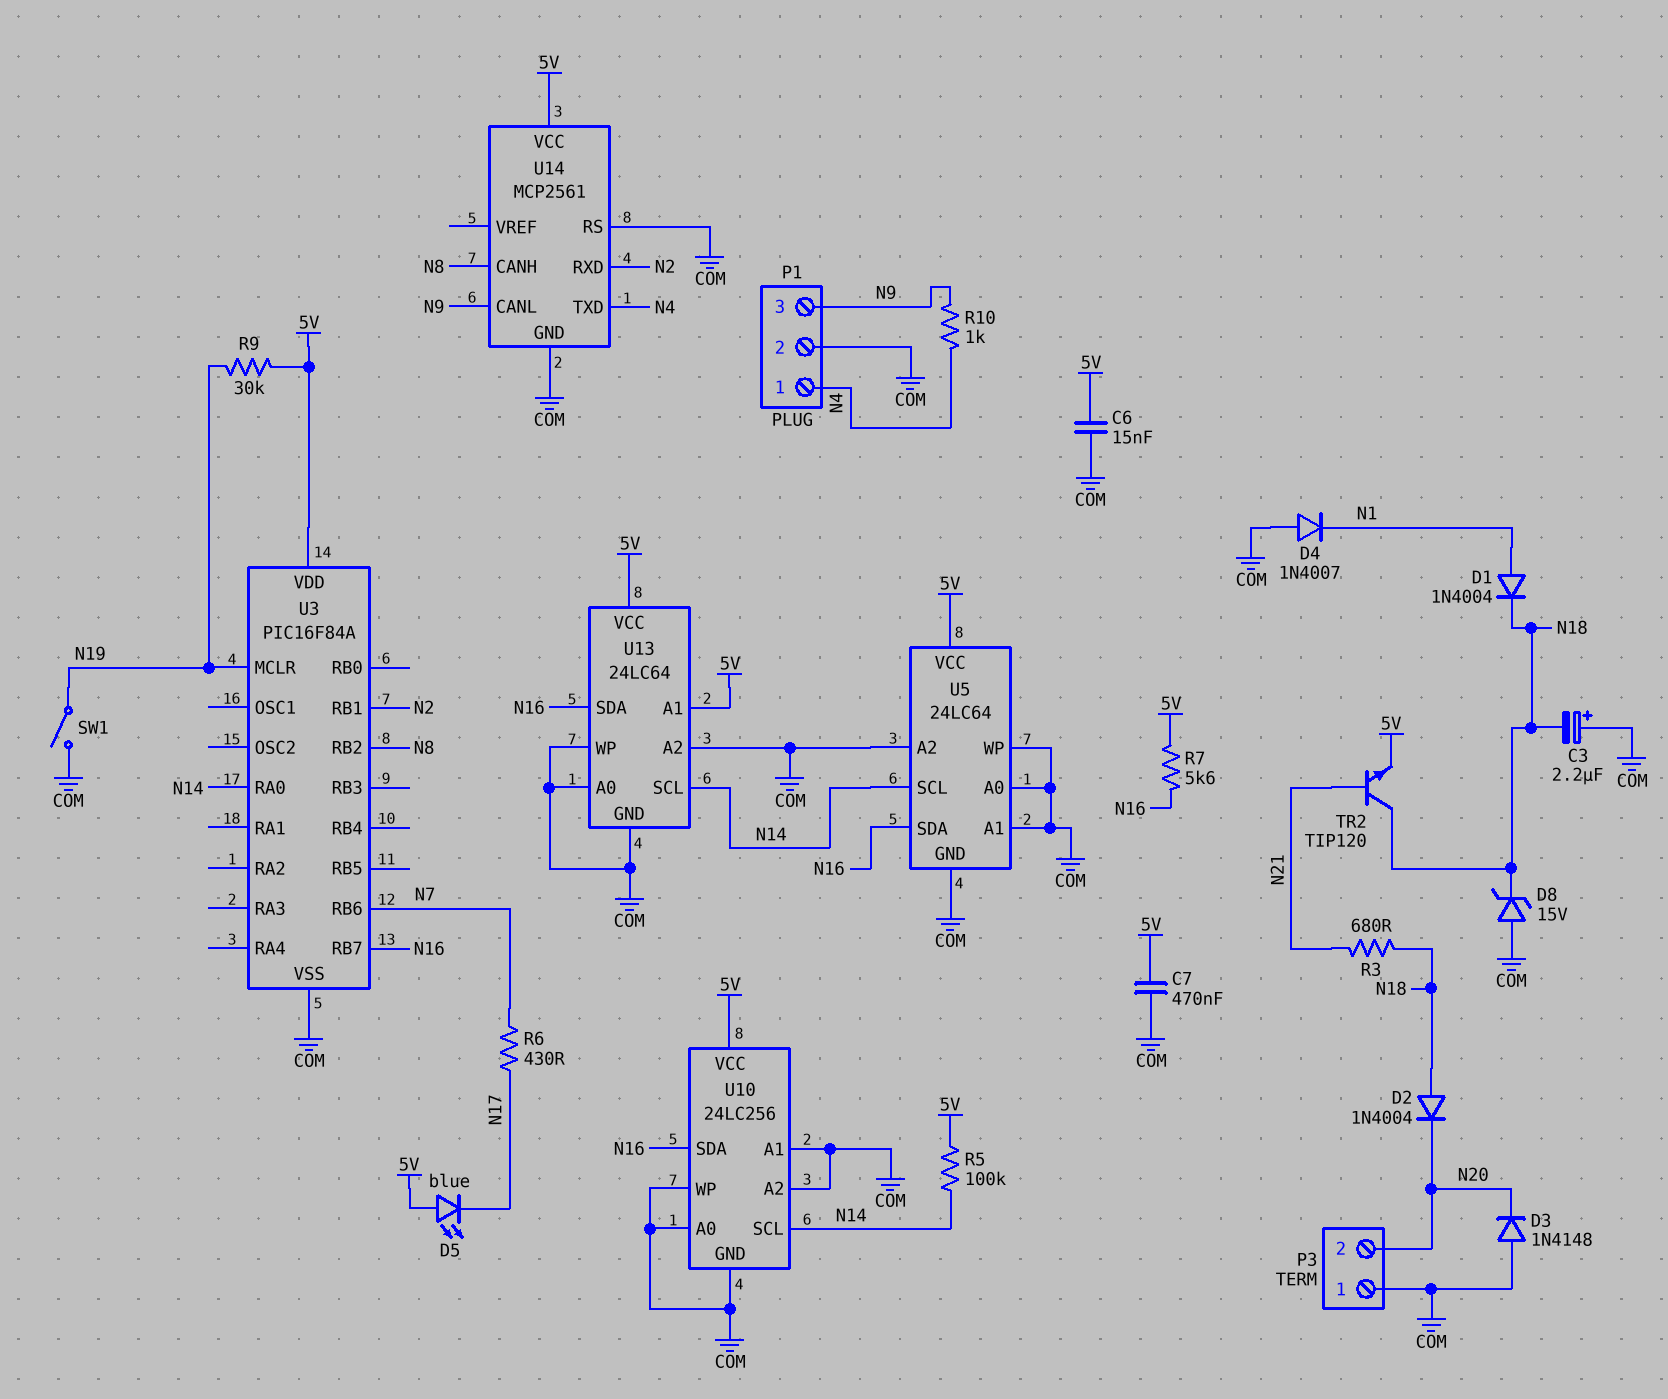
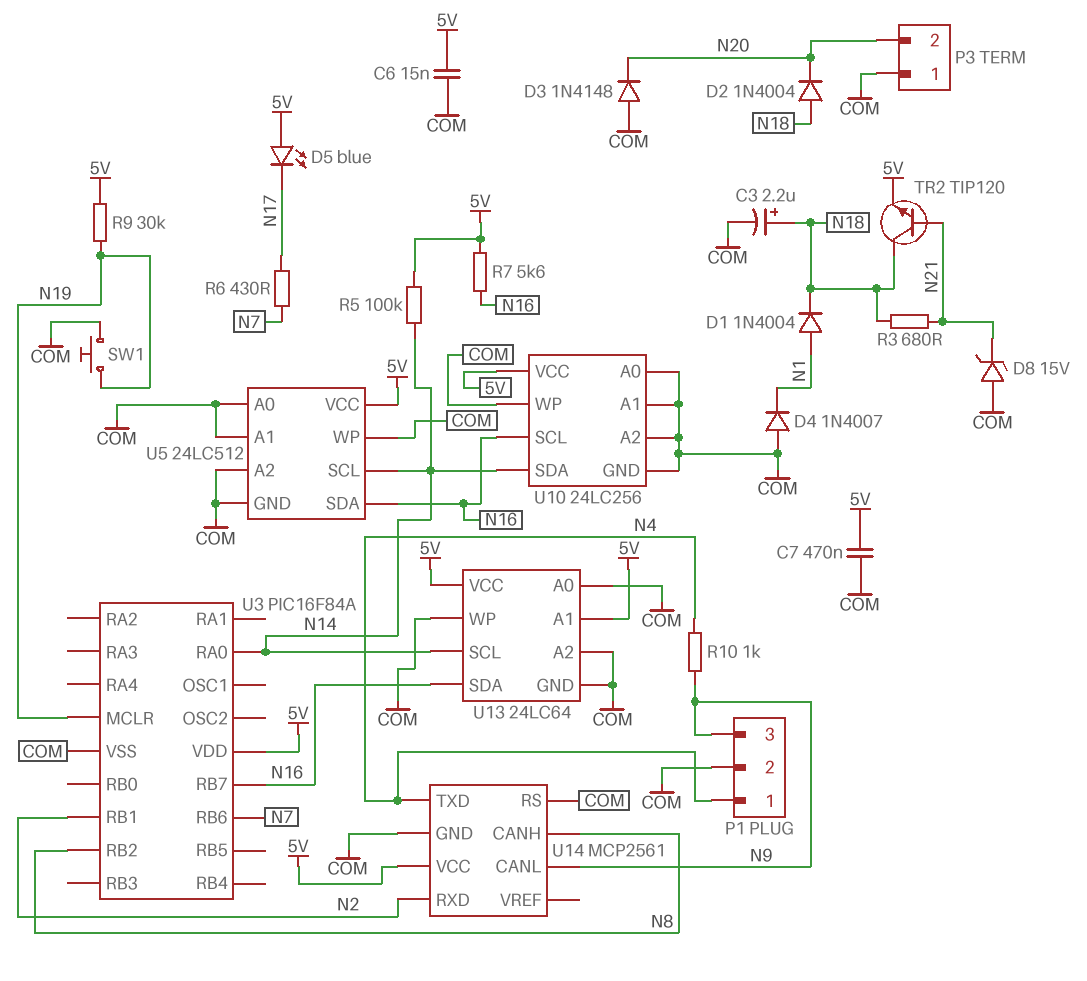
C3: 2.2uF (plus COM, minus N18) -> 2.2uF (plus N18, minus COM)
D8: zener 15V (A COM, K N18) -> zener 15V (A COM, K N21)
SW1: switch (COM, N19) -> button (COM, N19)
U5: 24LC64 -> 24LC512
U10 pin SCL: N14 -> N16
U10 pin SDA: N16 -> N14

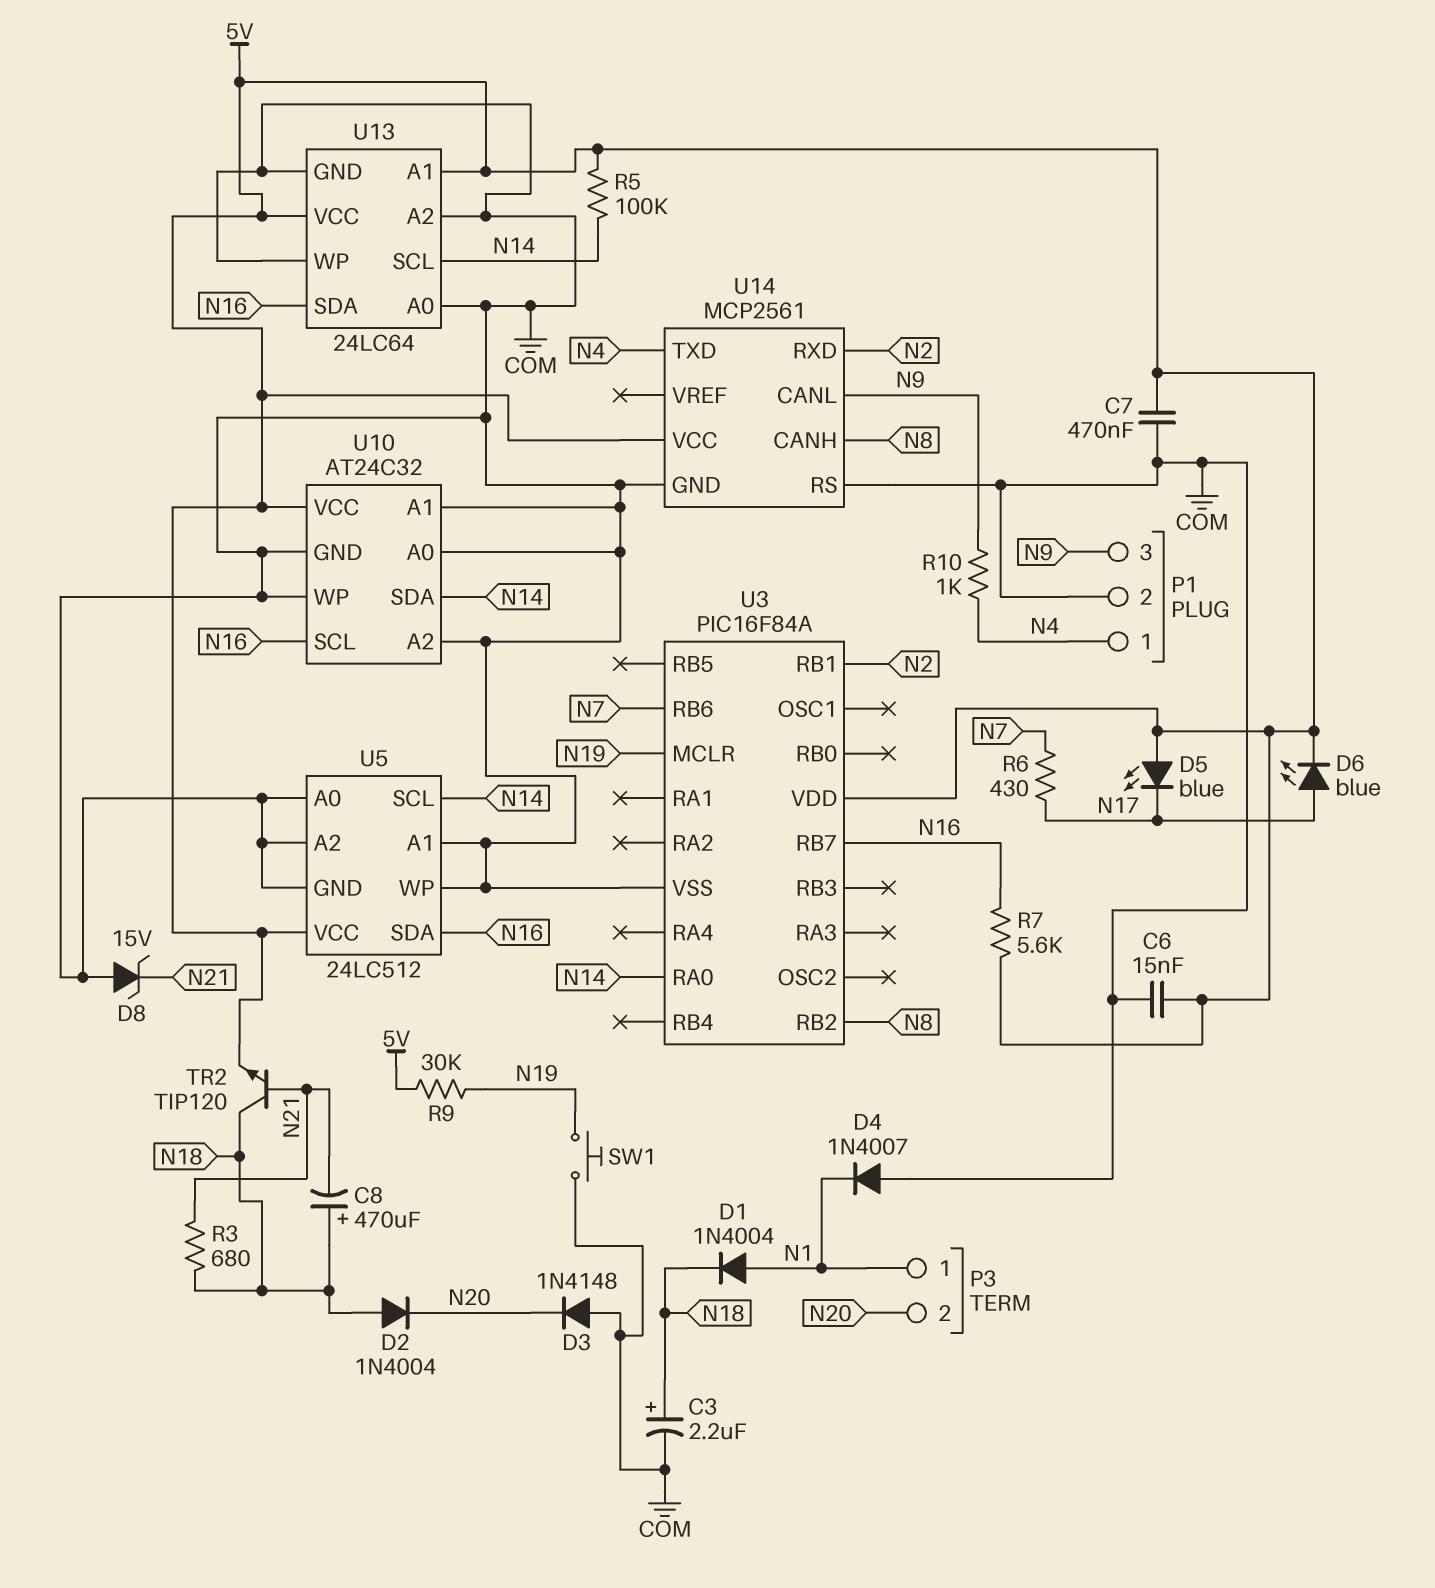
C8: none -> 470uF (plus N18, minus N21)
D6: none -> LED blue (A N17, K 5V)
P3 pin 1: COM -> N1
U10: 24LC256 -> AT24C32

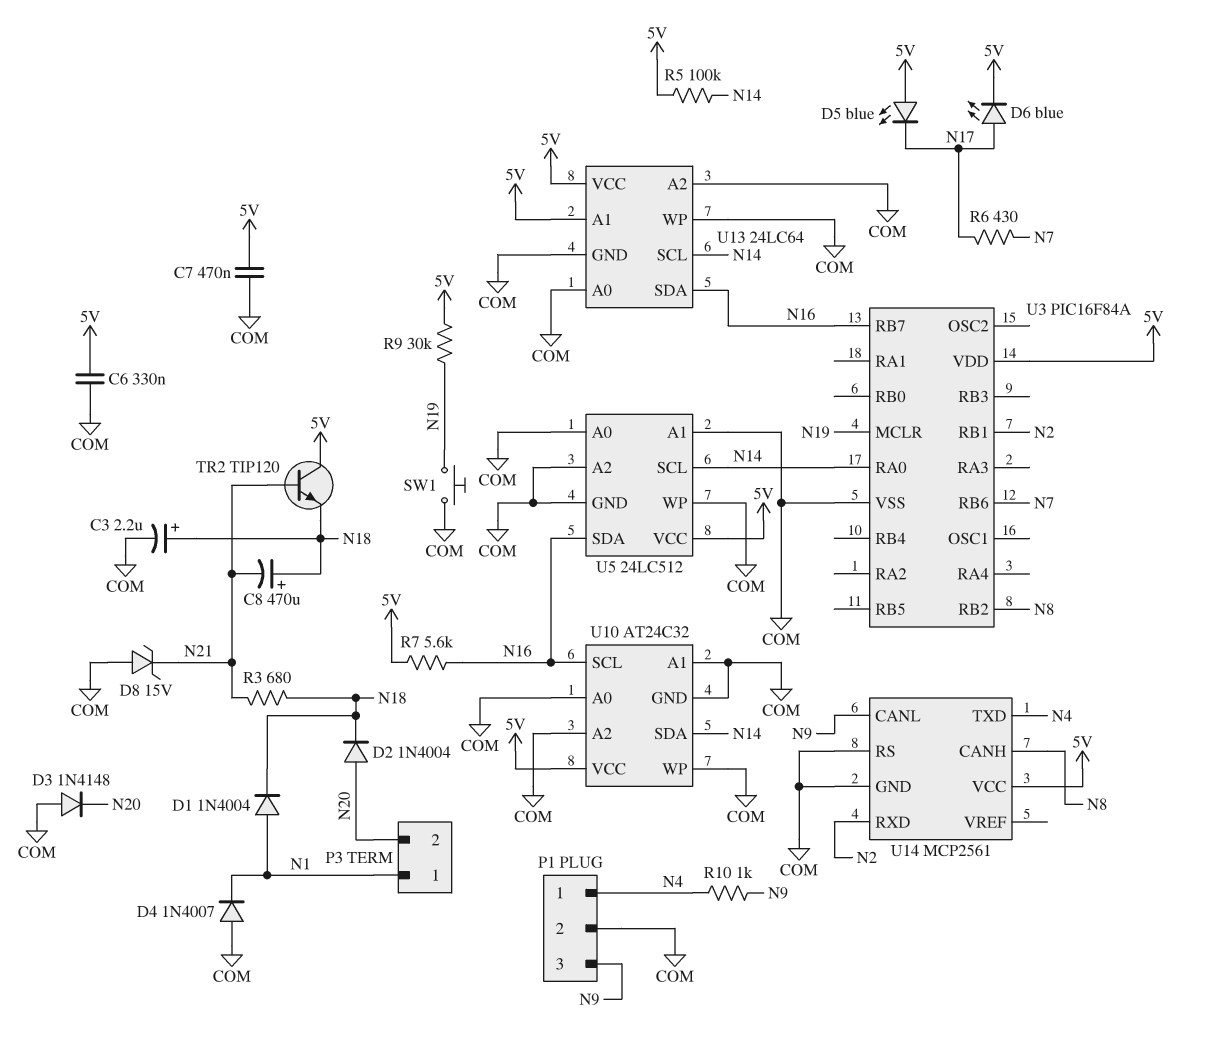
C6: 15nF (5V, COM) -> 330nF (5V, COM)
D2: diode 1N4004 (A N18, K N20) -> diode 1N4004 (A N20, K N18)
TR2: NPN TIP120 (B N21, C N18, E 5V) -> NPN TIP120 (B N21, C 5V, E N18)

